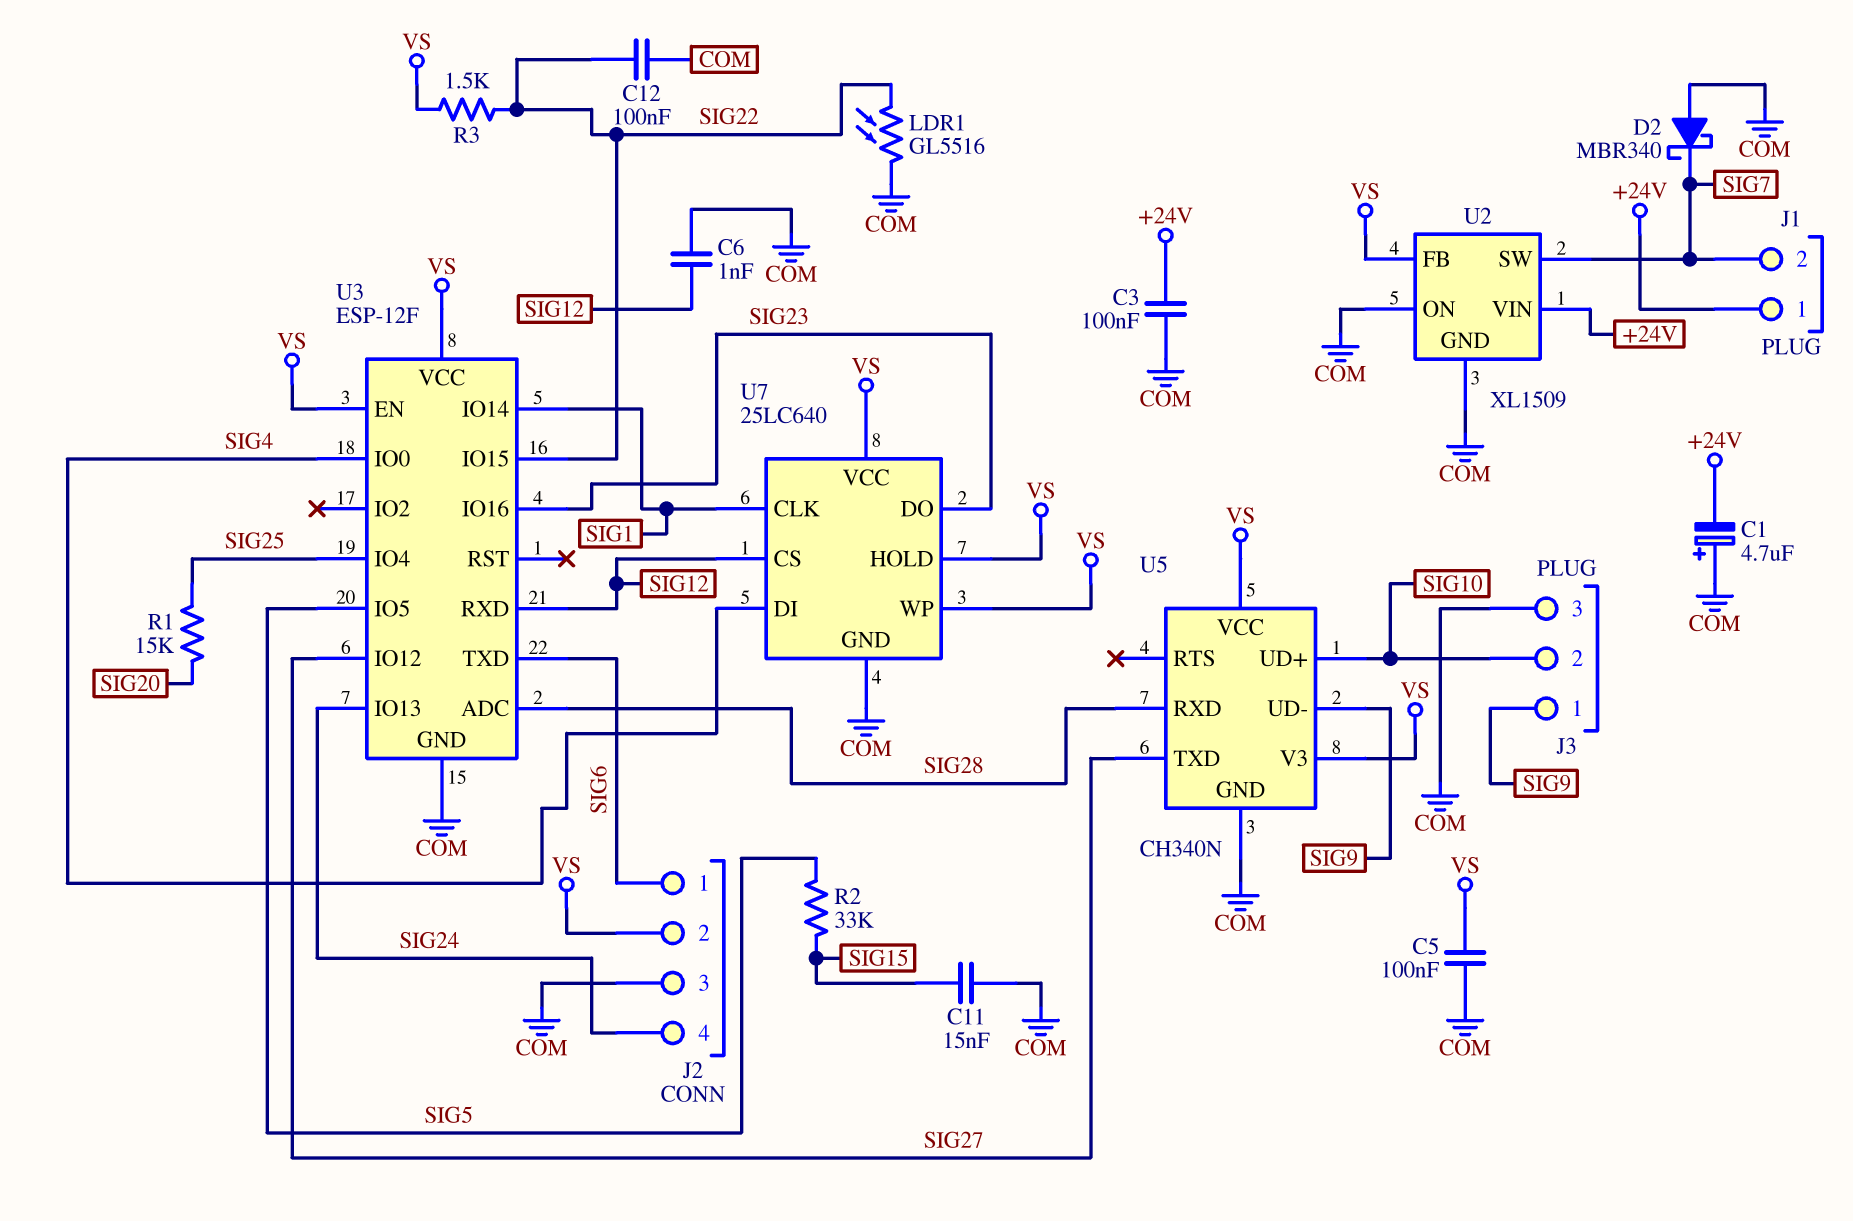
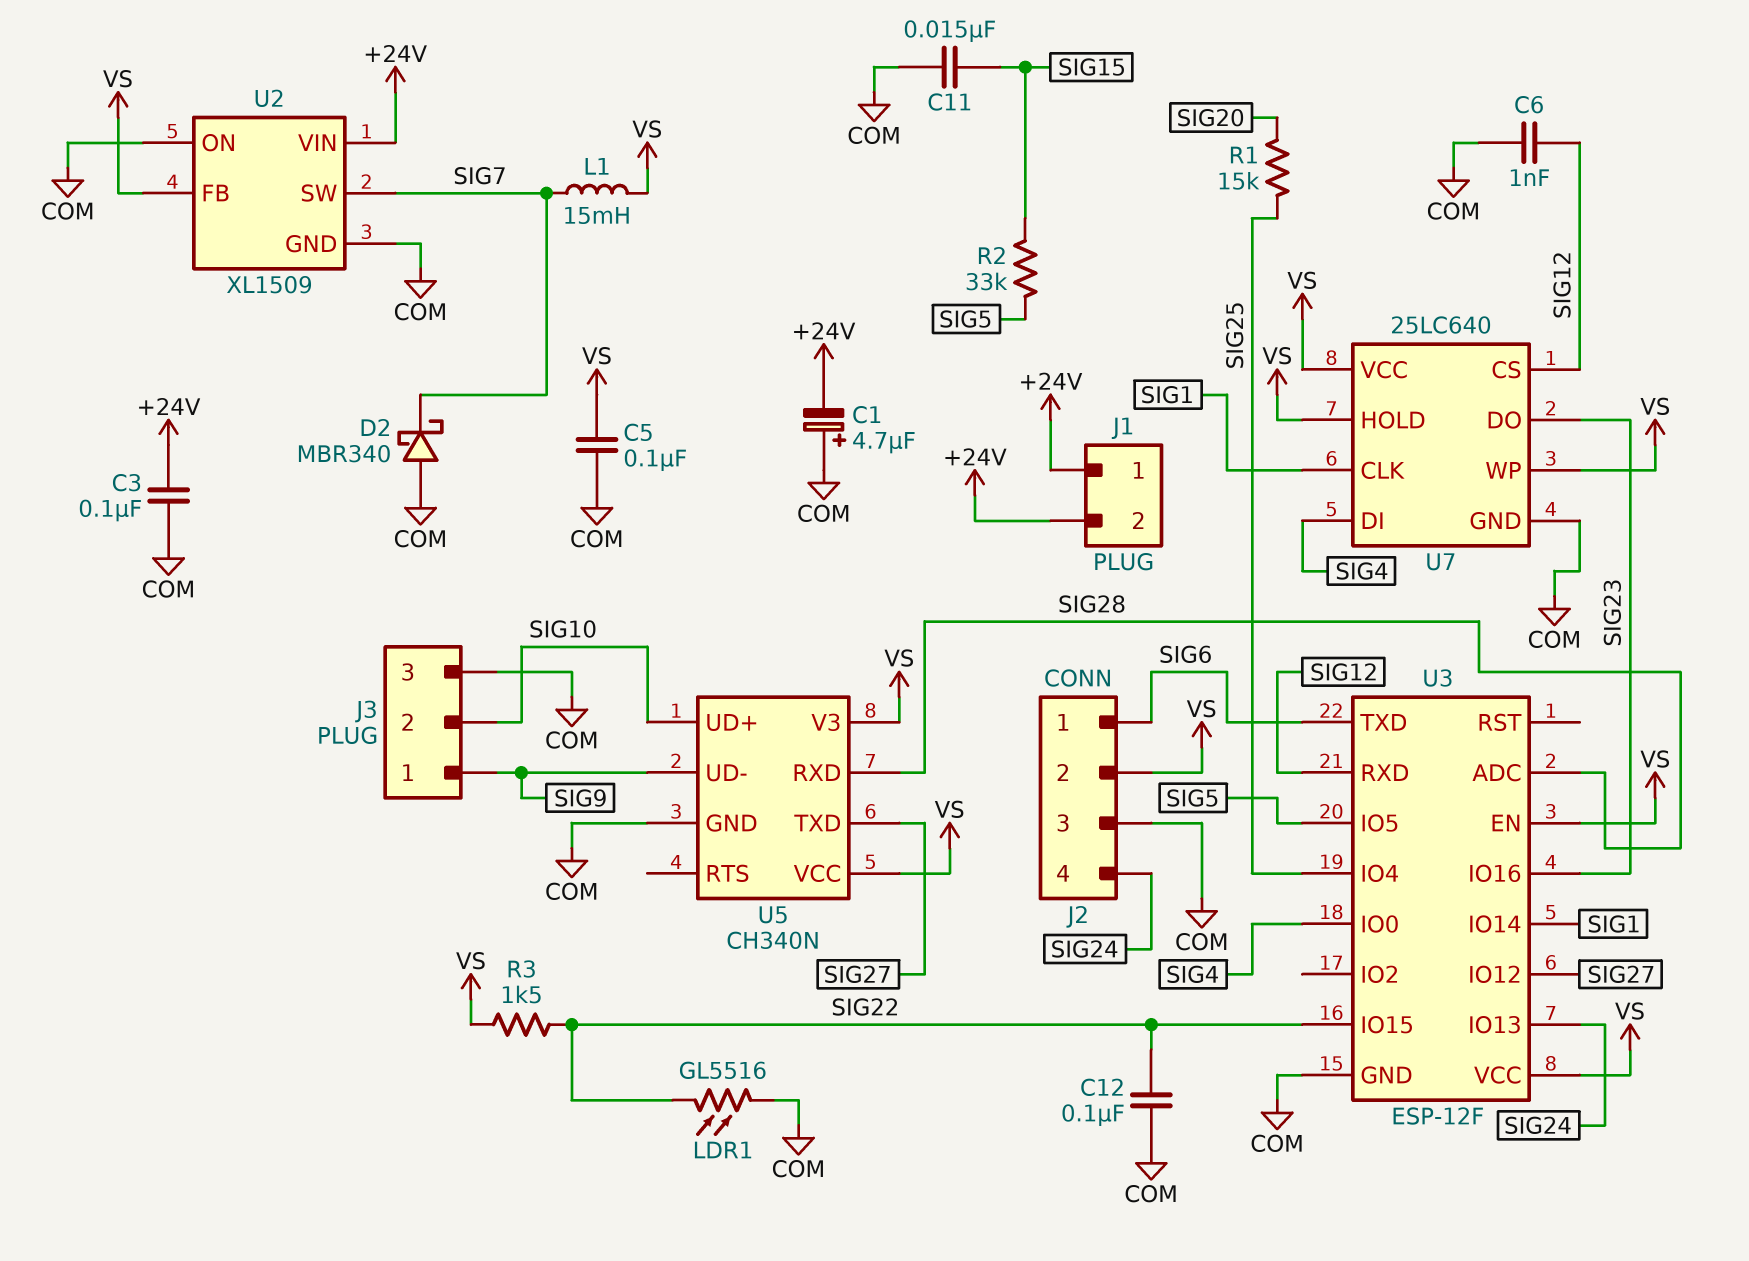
J1 pin 2: SIG7 -> +24V
L1: none -> 15mH (SIG7, VS)

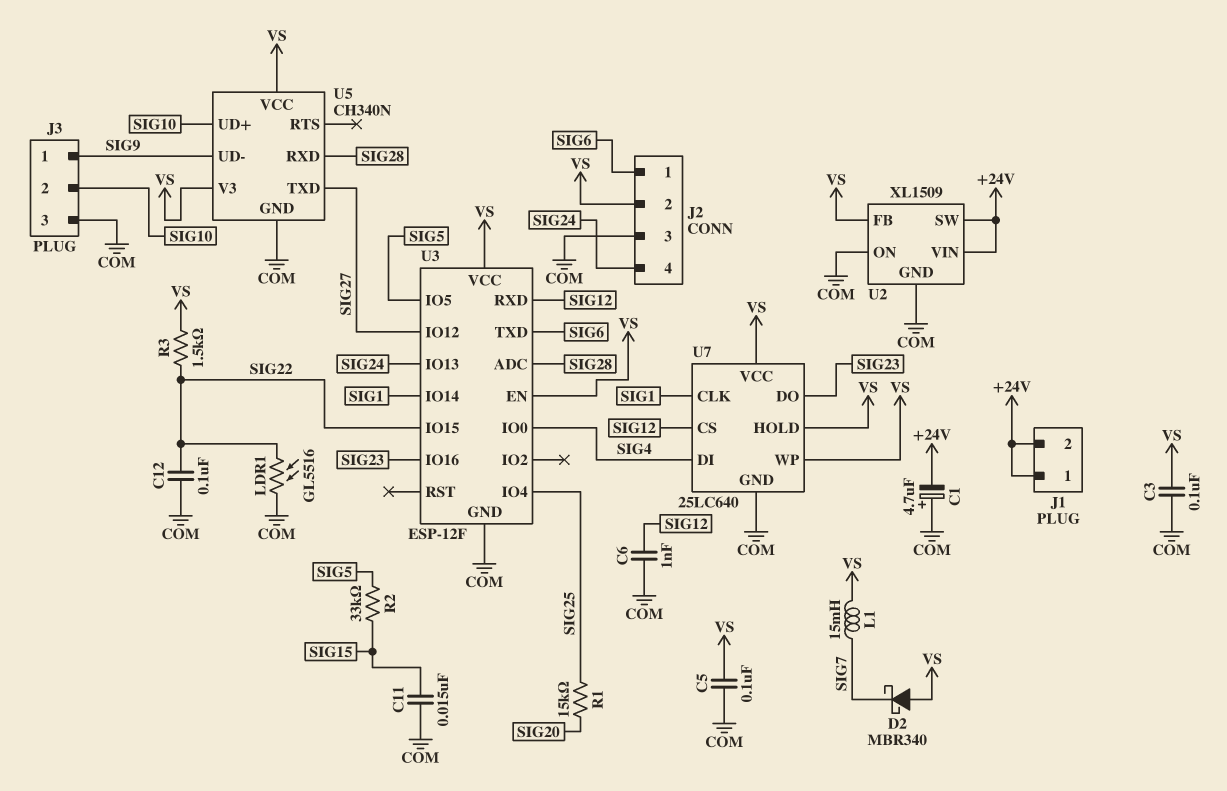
C3: 100nF (+24V, COM) -> 100nF (COM, VS)
D2: schottky MBR340 (A COM, K SIG7) -> schottky MBR340 (A VS, K SIG7)
U2 pin SW: SIG7 -> +24V

